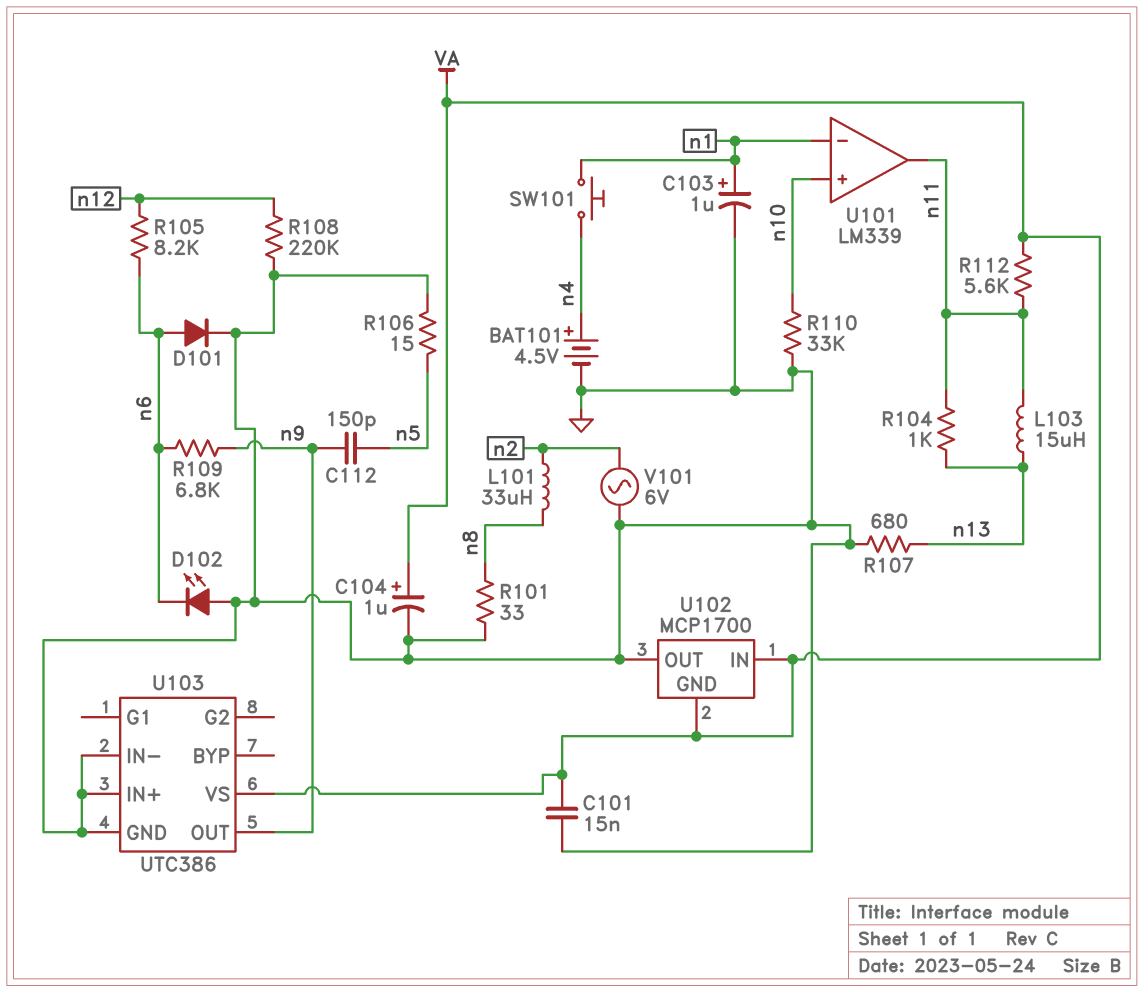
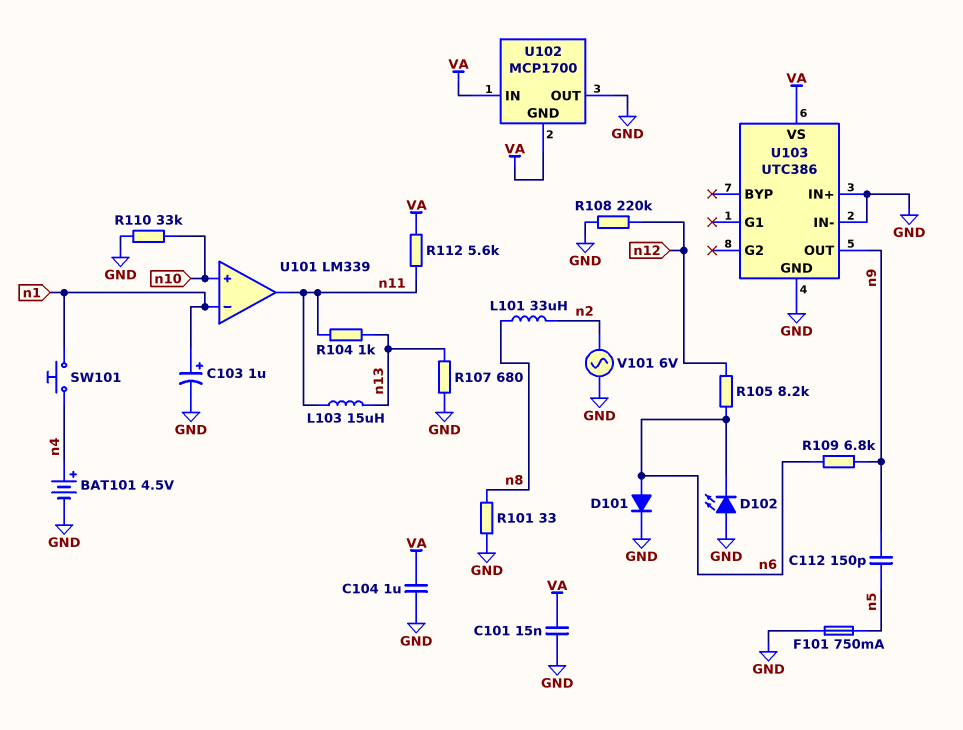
C104: 1uF (plus VA, minus GND) -> 1uF (GND, VA)
F101: none -> 750mA (GND, n5)
R106: 15 (GND, n5) -> none

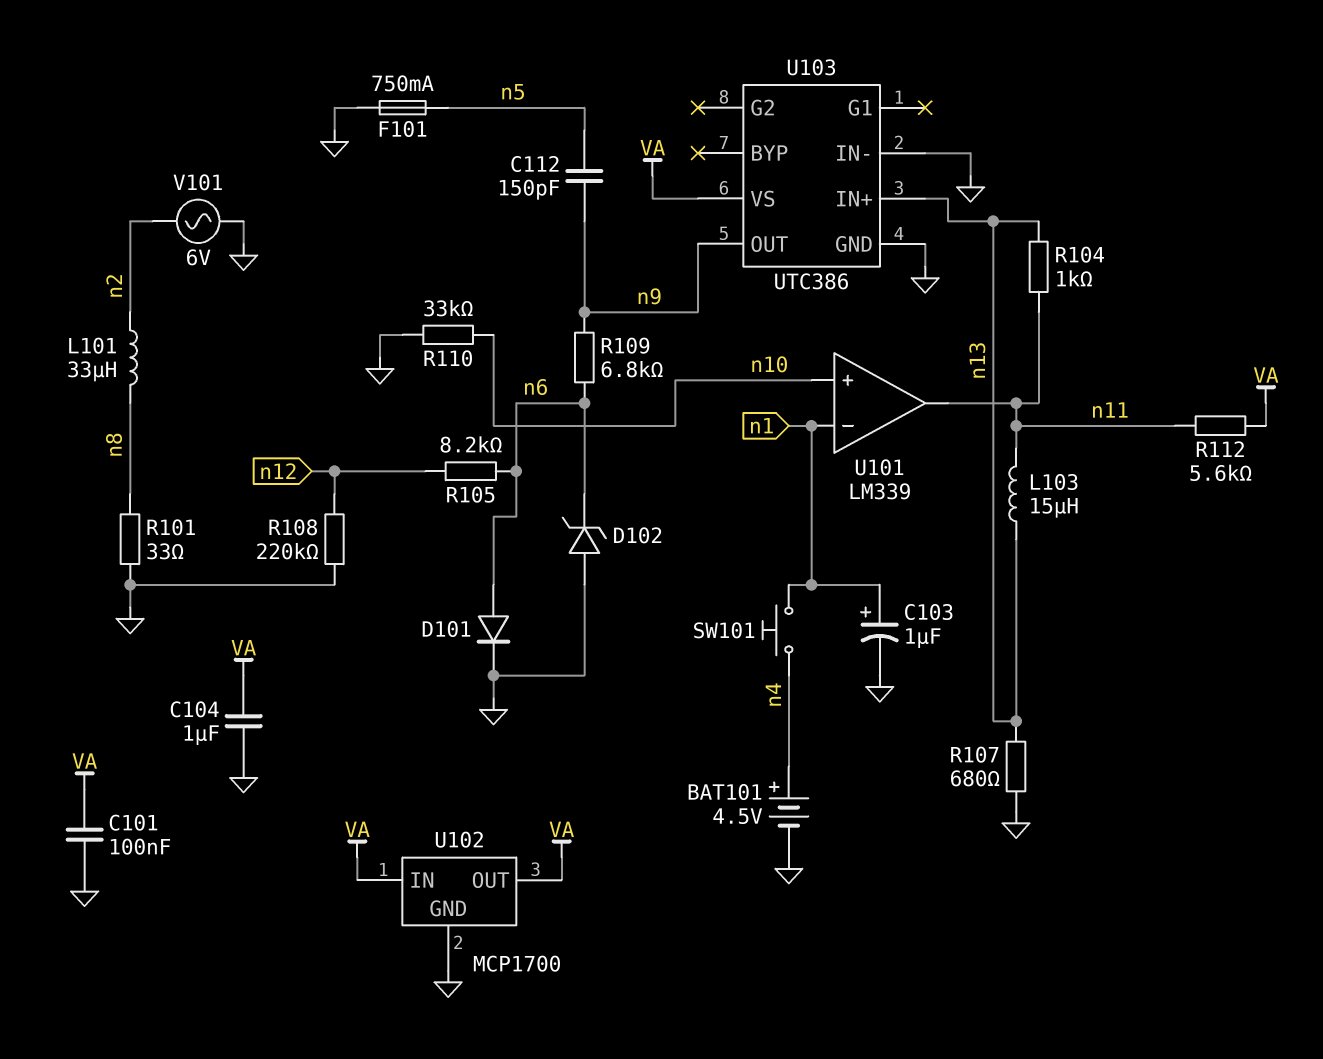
C101: 15nF (GND, VA) -> 100nF (GND, VA)
D102: LED (A GND, K n6) -> zener (A GND, K n6)
U102 pin GND: VA -> GND
U102 pin OUT: GND -> VA
U103 pin IN+: GND -> n13

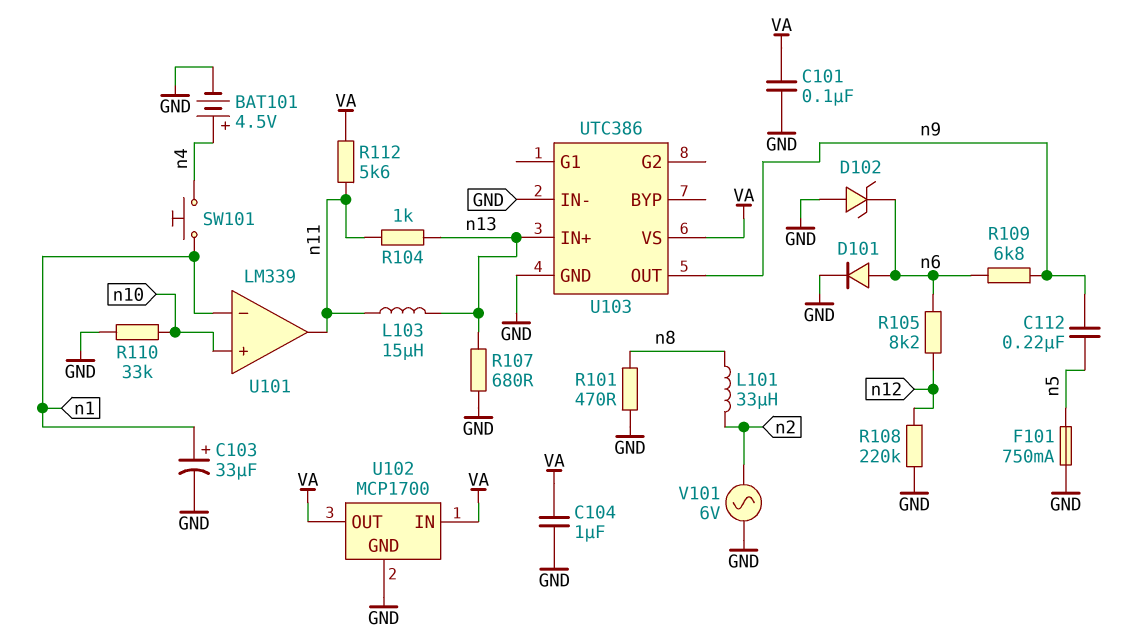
C103: 1uF (plus n1, minus GND) -> 33uF (plus n1, minus GND)
C112: 150pF (n5, n9) -> 220nF (n5, n9)
R101: 33 (GND, n8) -> 470 (GND, n8)

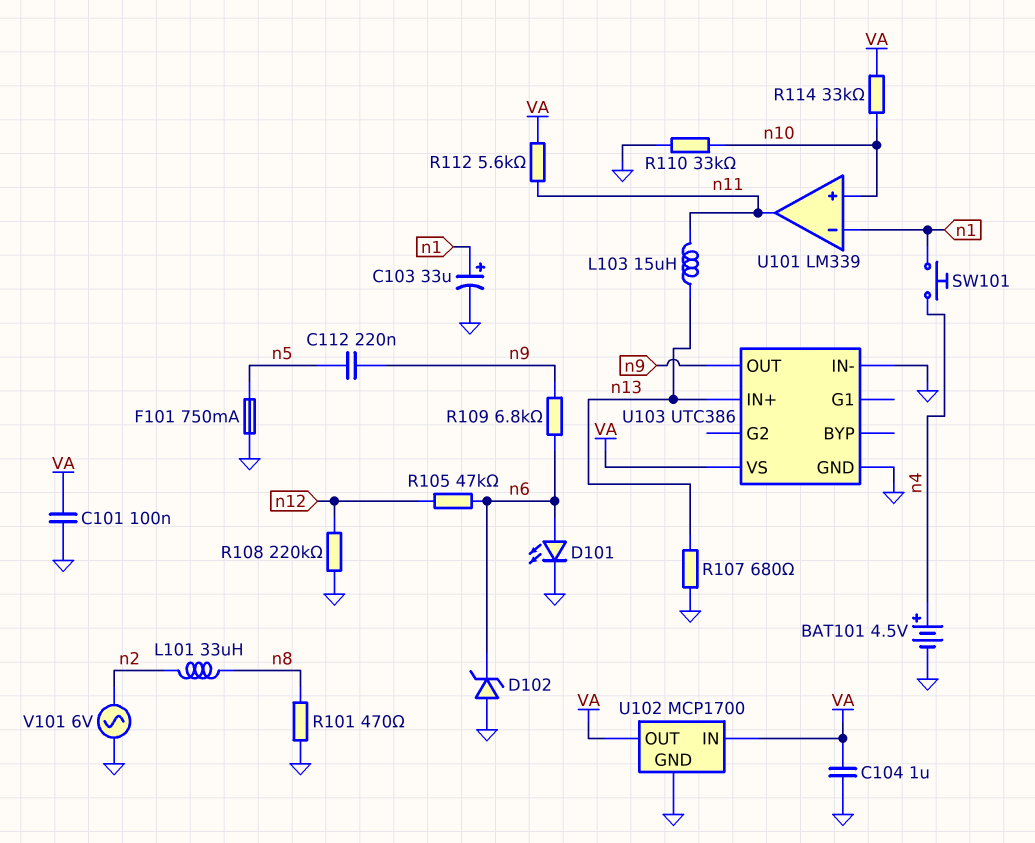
D101: diode (A n6, K GND) -> LED (A n6, K GND)
R104: 1k (n11, n13) -> none
R105: 8.2k (n6, n12) -> 47k (n6, n12)
R114: none -> 33k (VA, n10)

